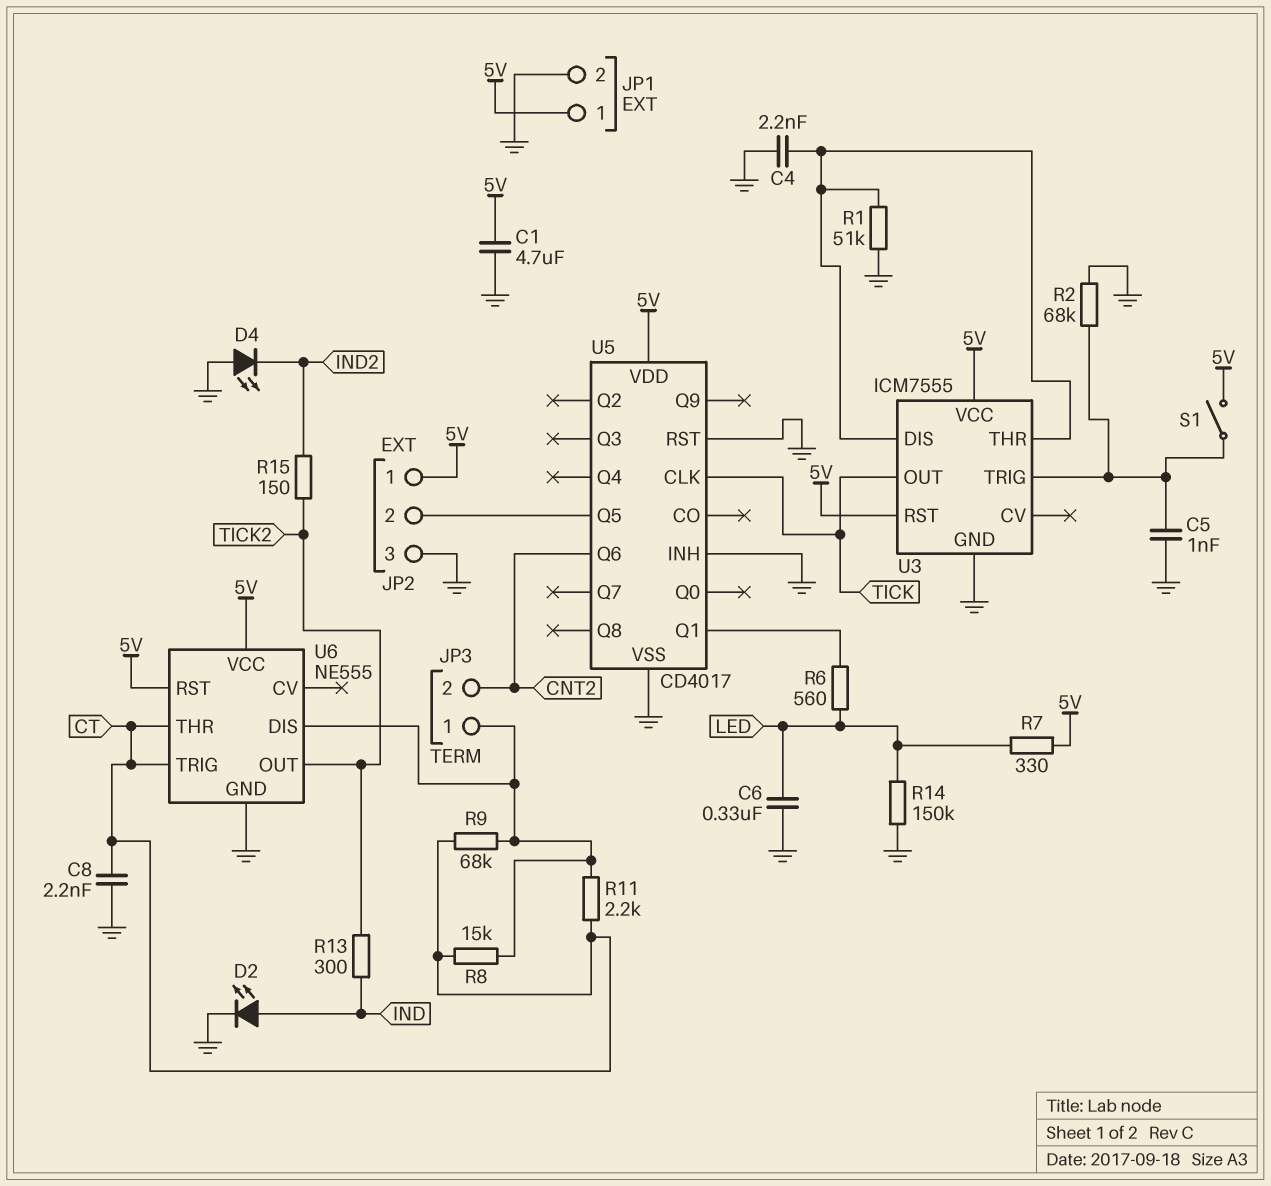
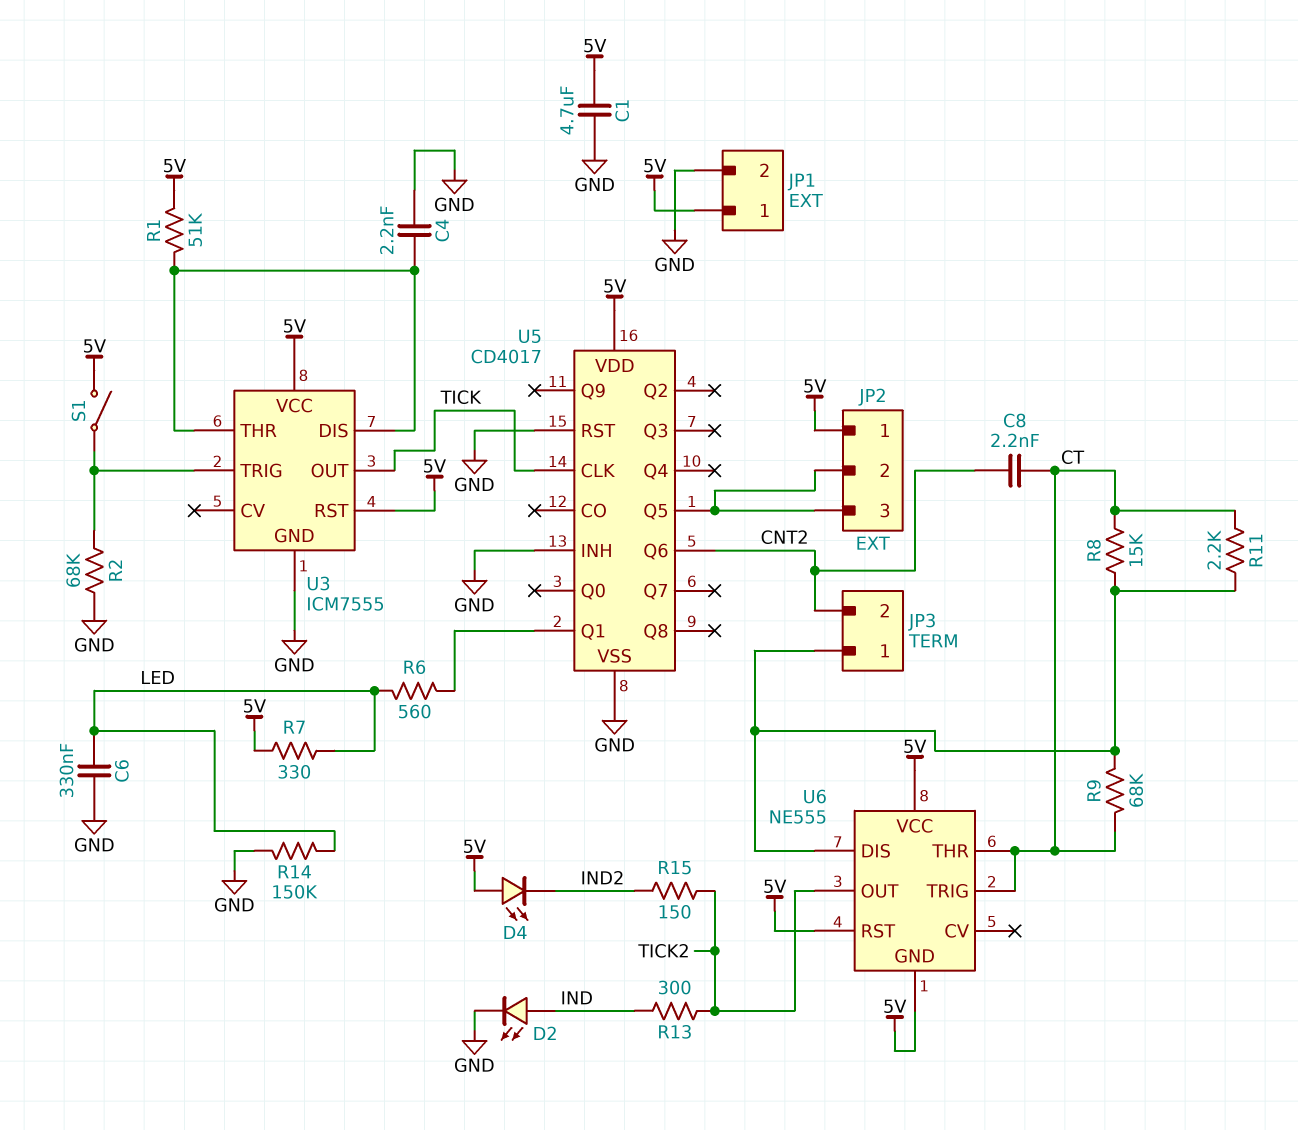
C5: 1nF (GND, U3/TRIG) -> none
C8: 2.2nF (CT, GND) -> 2.2nF (CNT2, CT)
D4: LED (A GND, K IND2) -> LED (A 5V, K IND2)
JP2 pin 3: GND -> JP2/2
R1: 51k (GND, U3/DIS) -> 51k (5V, U3/DIS)
U6 pin GND: GND -> 5V

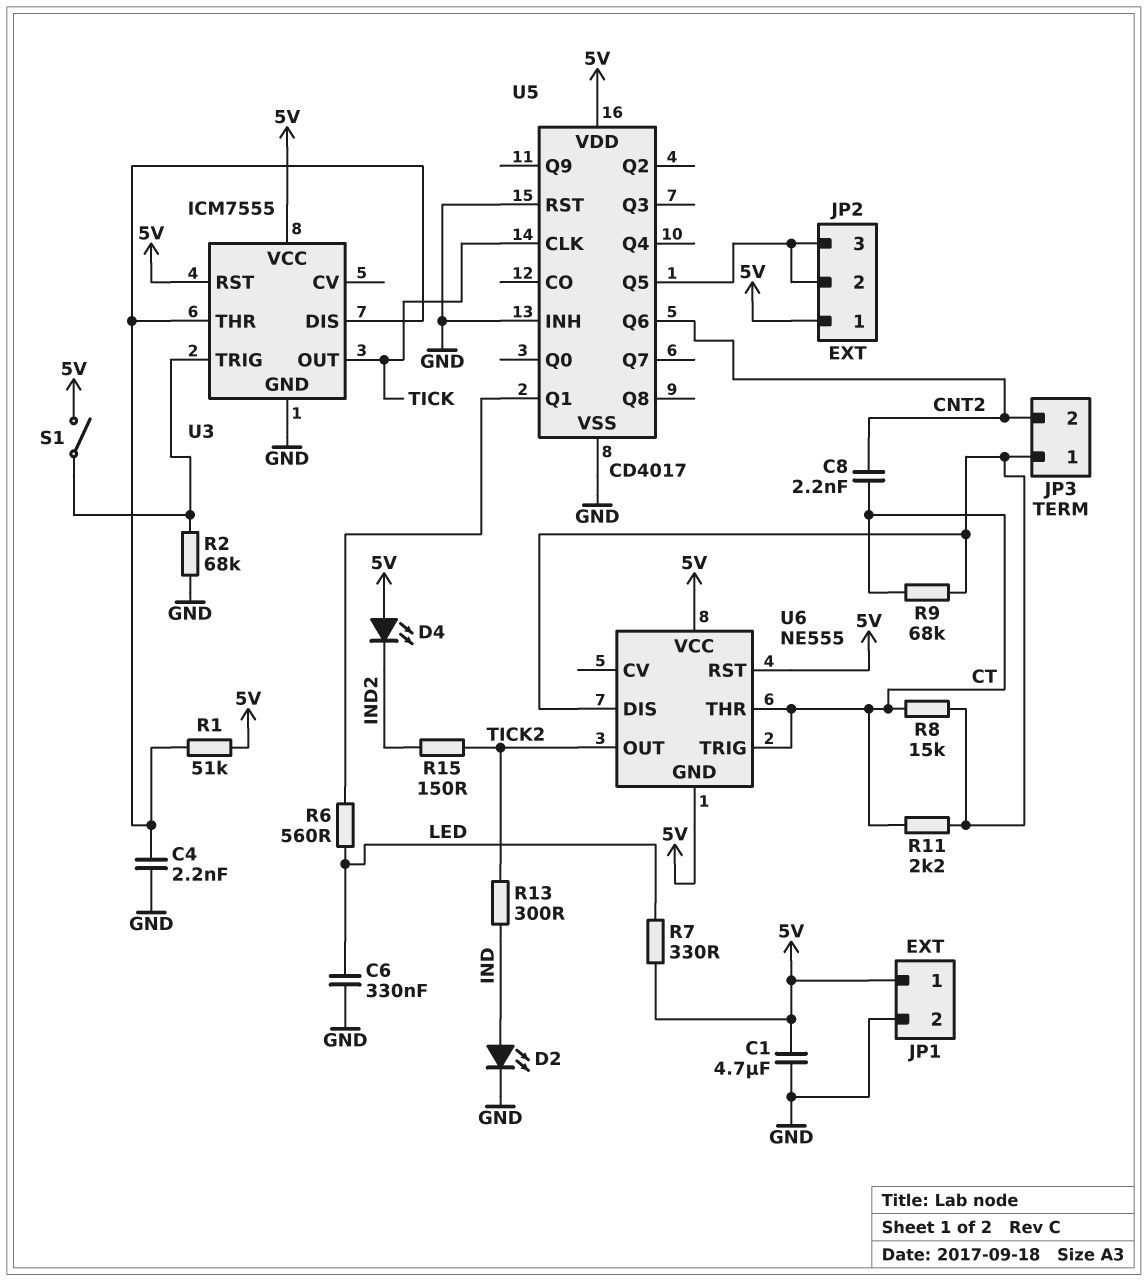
R14: 150k (GND, LED) -> none

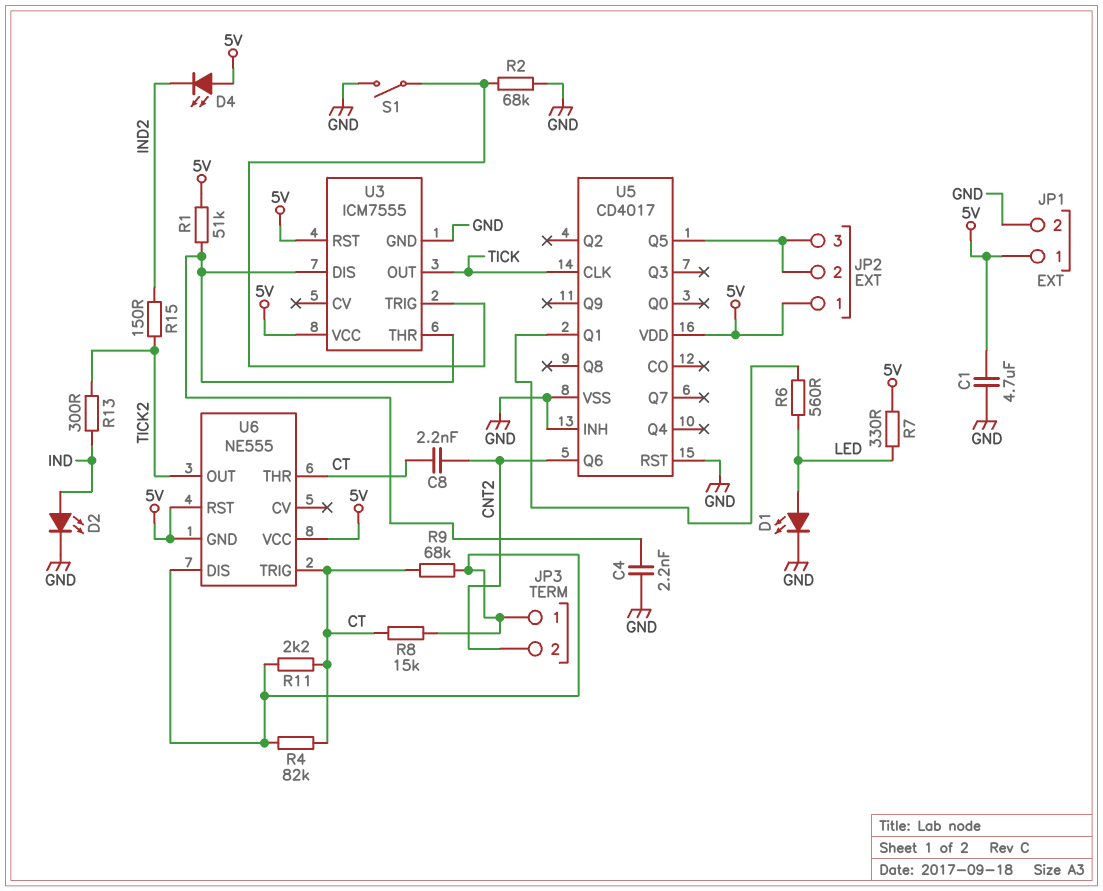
C6: 330nF (GND, LED) -> none
D1: none -> LED (A LED, K GND)
R4: none -> 82k (CT, JP3/1)
S1: switch (5V, U3/TRIG) -> switch (GND, U3/TRIG)

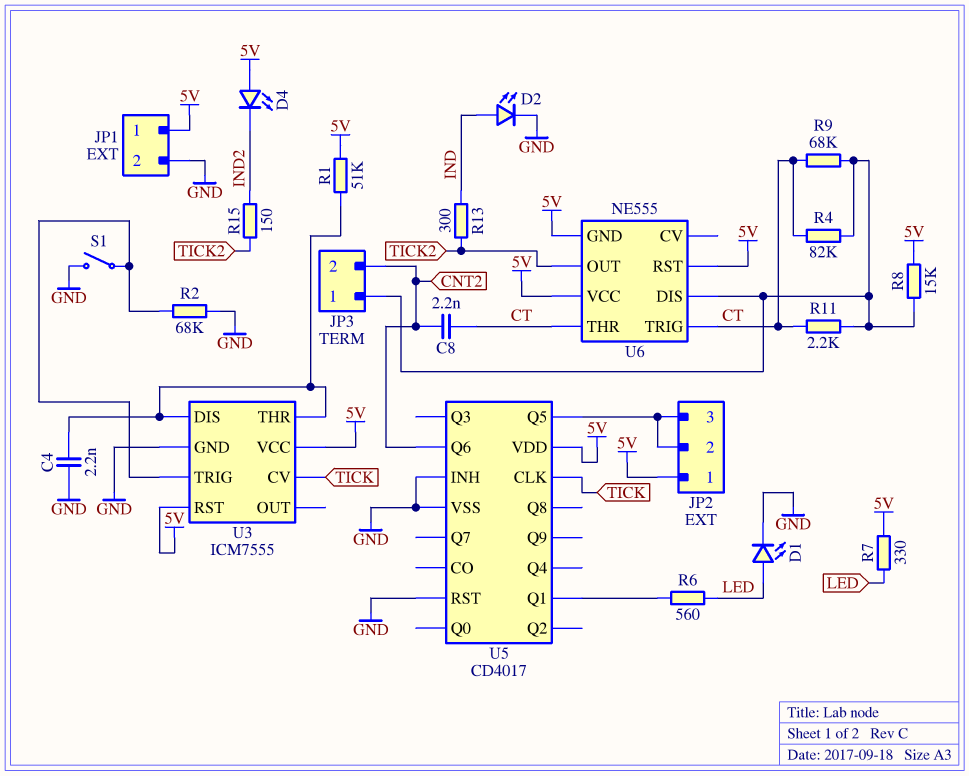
C1: 4.7uF (5V, GND) -> none
R8: 15k (CT, JP3/1) -> 15k (5V, JP3/1)
U3 pin CV: none -> TICK
U3 pin OUT: TICK -> none

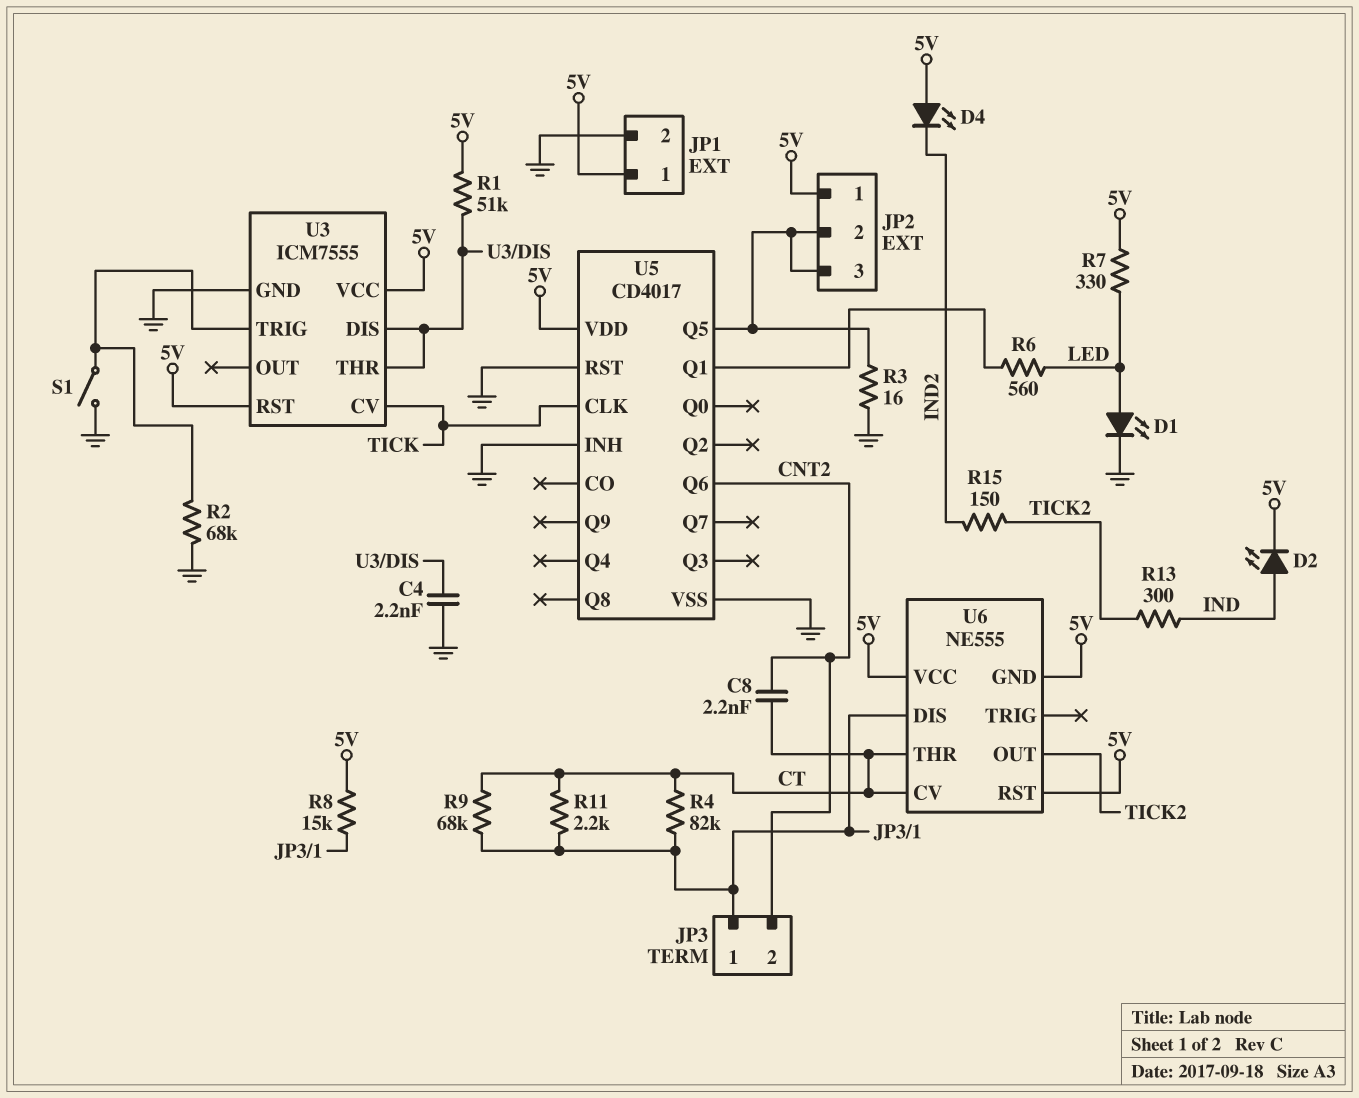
D2: LED (A IND, K GND) -> LED (A IND, K 5V)
R3: none -> 16 (GND, JP2/2)
U6 pin CV: none -> CT
U6 pin TRIG: CT -> none

